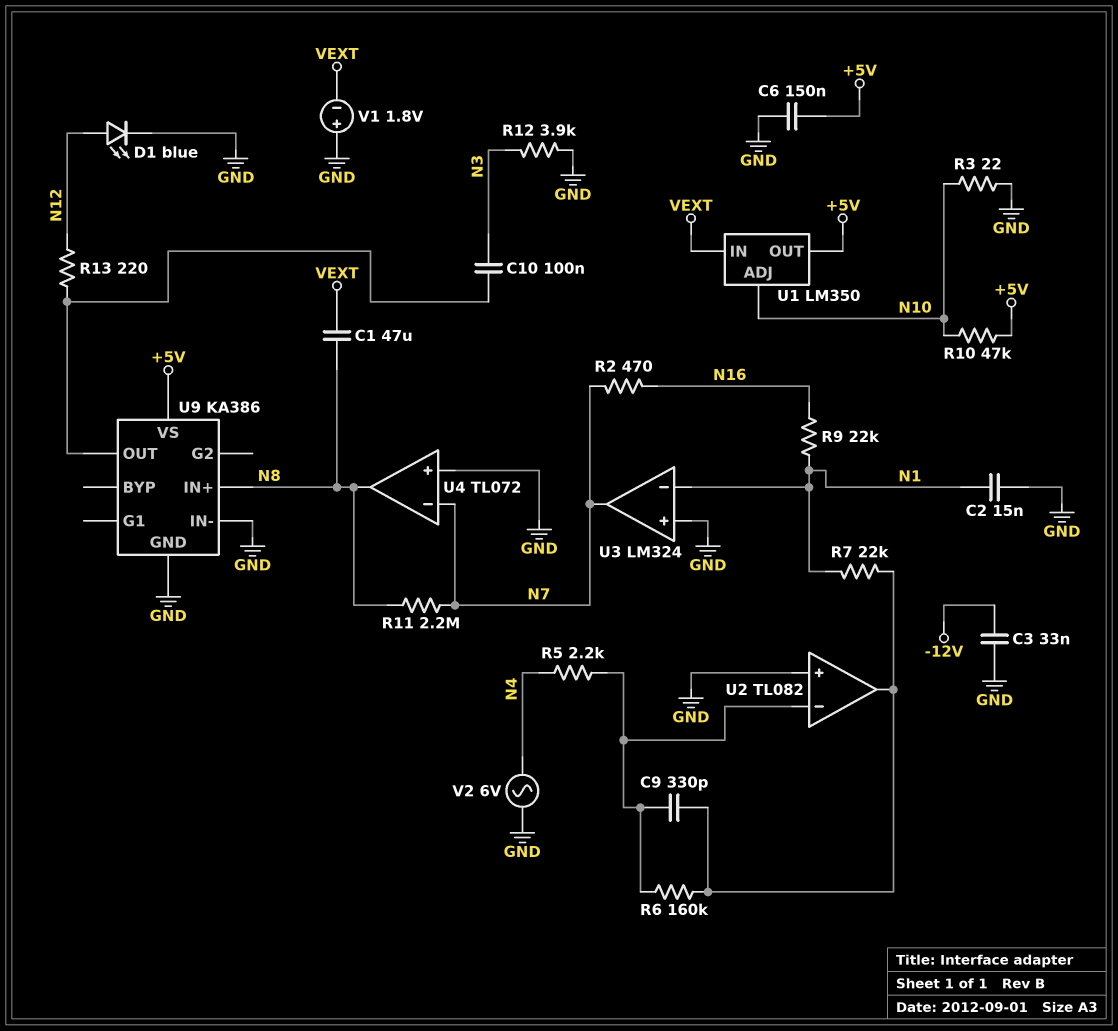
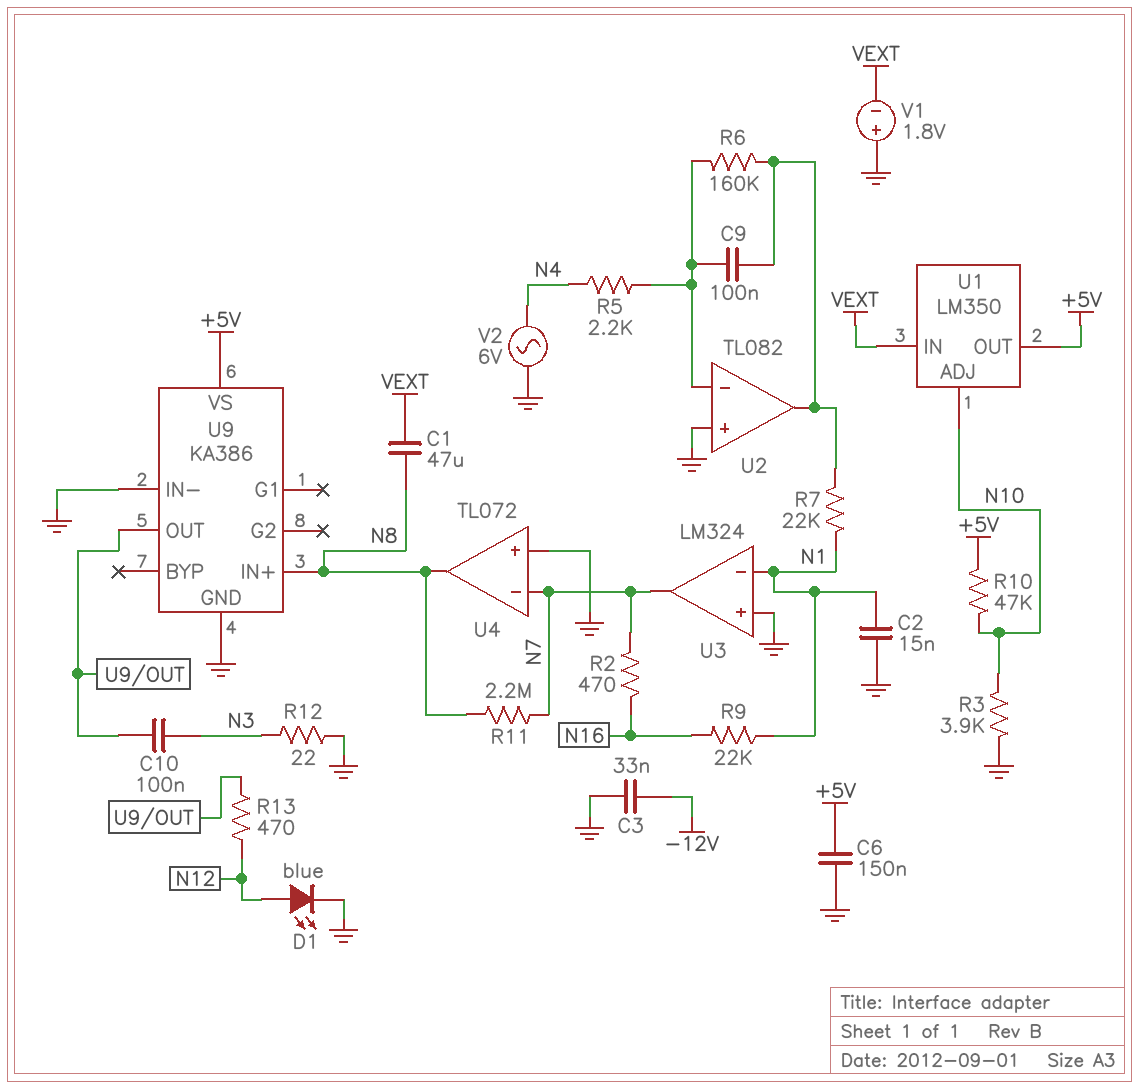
C9: 330pF (U2/in-, U2/out) -> 100nF (U2/in-, U2/out)
R3: 22 (GND, N10) -> 3.9k (GND, N10)
R12: 3.9k (GND, N3) -> 22 (GND, N3)
R13: 220 (N12, U9/OUT) -> 470 (N12, U9/OUT)

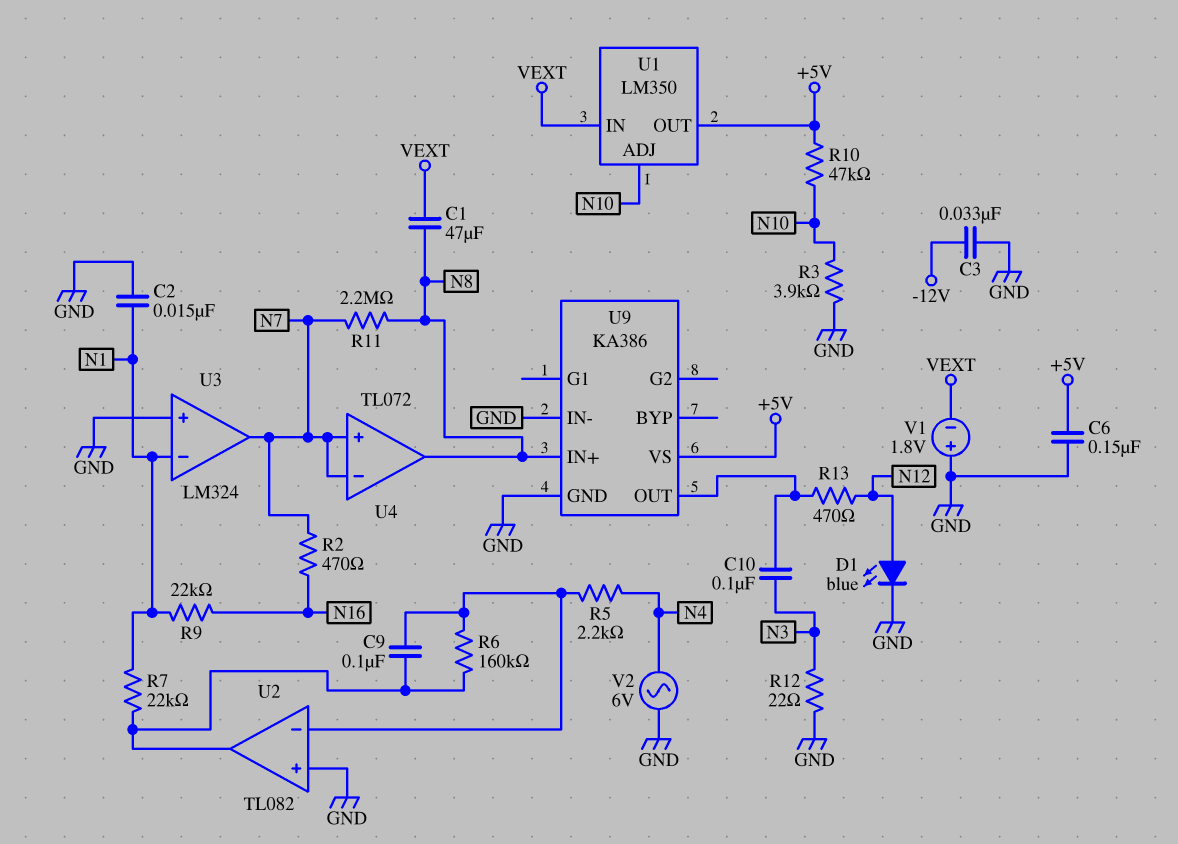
U4 pin in+: GND -> N7

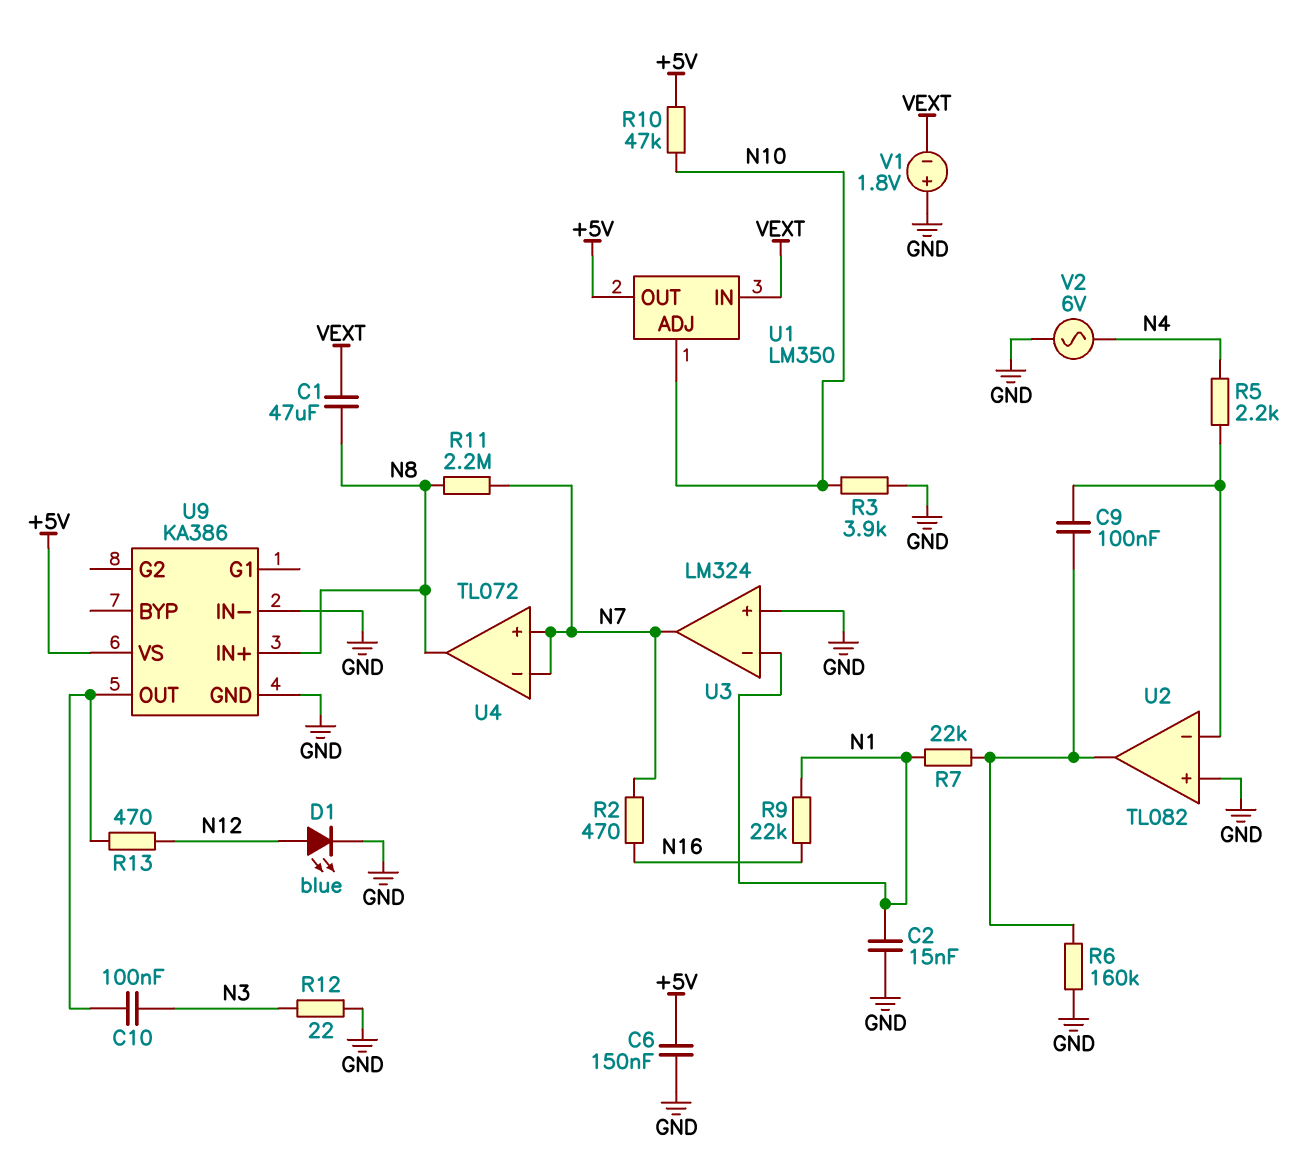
C3: 33nF (-12V, GND) -> none
R6: 160k (U2/in-, U2/out) -> 160k (GND, U2/out)

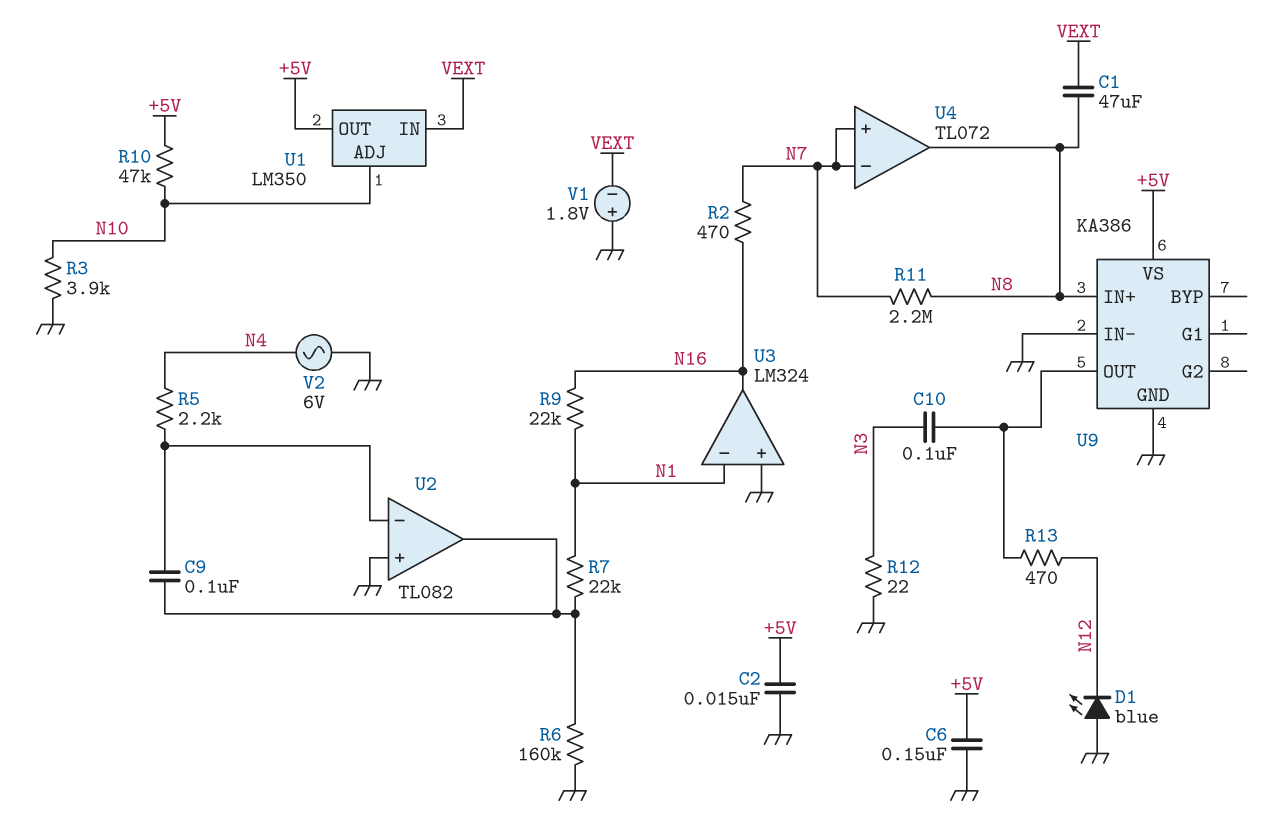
C2: 15nF (GND, N1) -> 15nF (+5V, GND)
D1: LED blue (A N12, K GND) -> LED blue (A GND, K N12)
U3 pin out: N7 -> N16

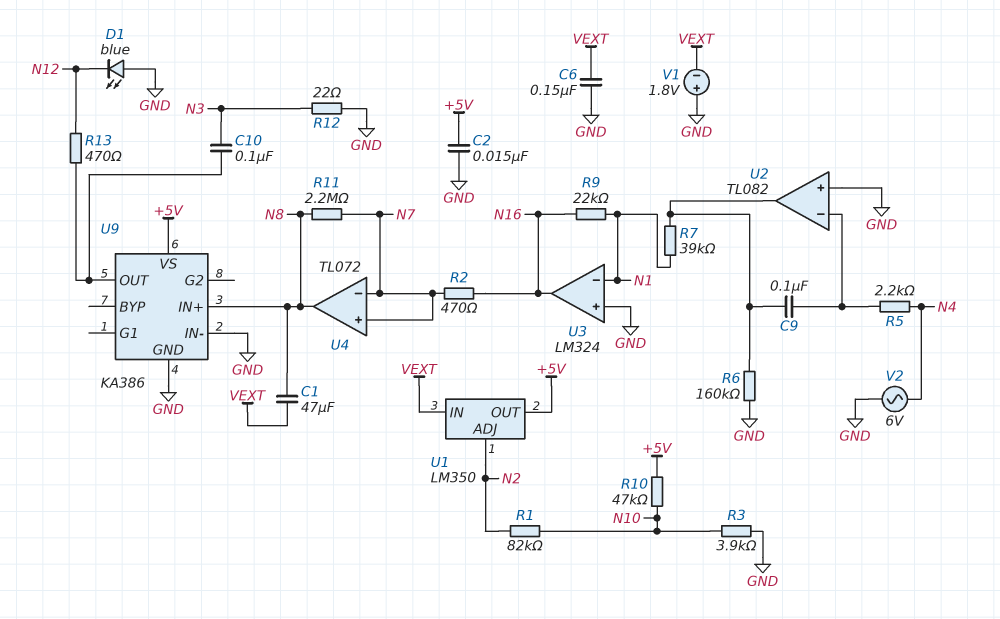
C6: 150nF (+5V, GND) -> 150nF (GND, VEXT)
R1: none -> 82k (N2, N10)
R7: 22k (N1, U2/out) -> 39k (N1, U2/out)
U1 pin ADJ: N10 -> N2

